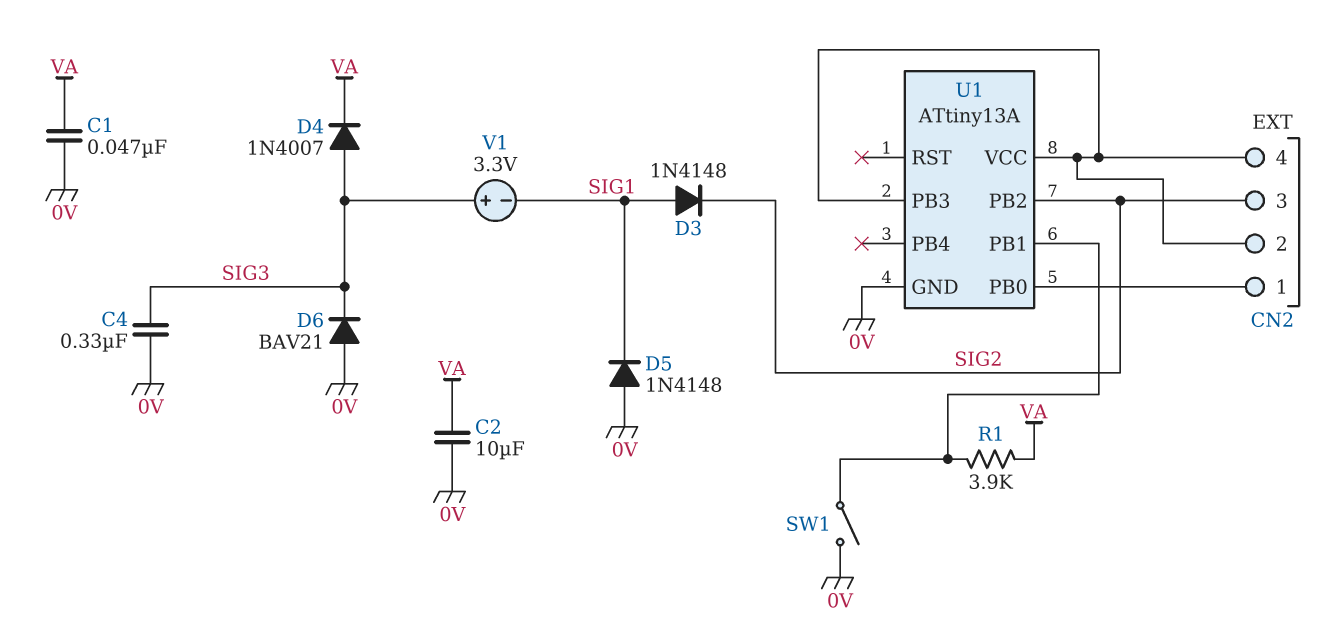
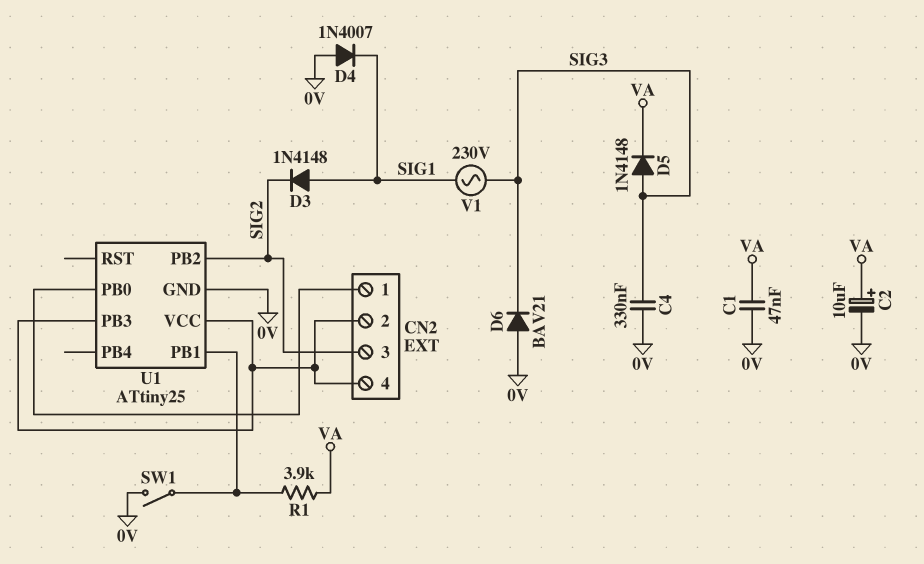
C2: 10uF (0V, VA) -> 10uF (plus VA, minus 0V)
D4: diode 1N4007 (A SIG3, K VA) -> diode 1N4007 (A 0V, K SIG1)
D5: diode 1N4148 (A 0V, K SIG1) -> diode 1N4148 (A SIG3, K VA)
U1: ATtiny13A -> ATtiny25
V1: 3.3V (plus SIG3, minus SIG1) -> AC 230V (SIG1, SIG3)

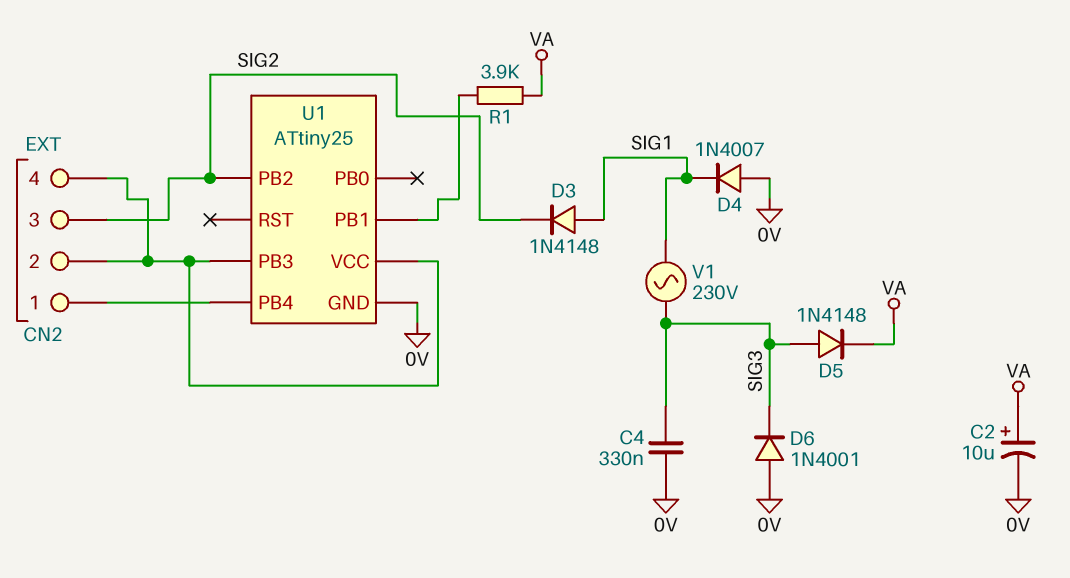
C1: 47nF (0V, VA) -> none
D6: diode BAV21 (A 0V, K SIG3) -> diode 1N4001 (A 0V, K SIG3)
SW1: switch (0V, U1/PB1) -> none
U1 pin PB0: CN2/1 -> none
U1 pin PB4: none -> CN2/1

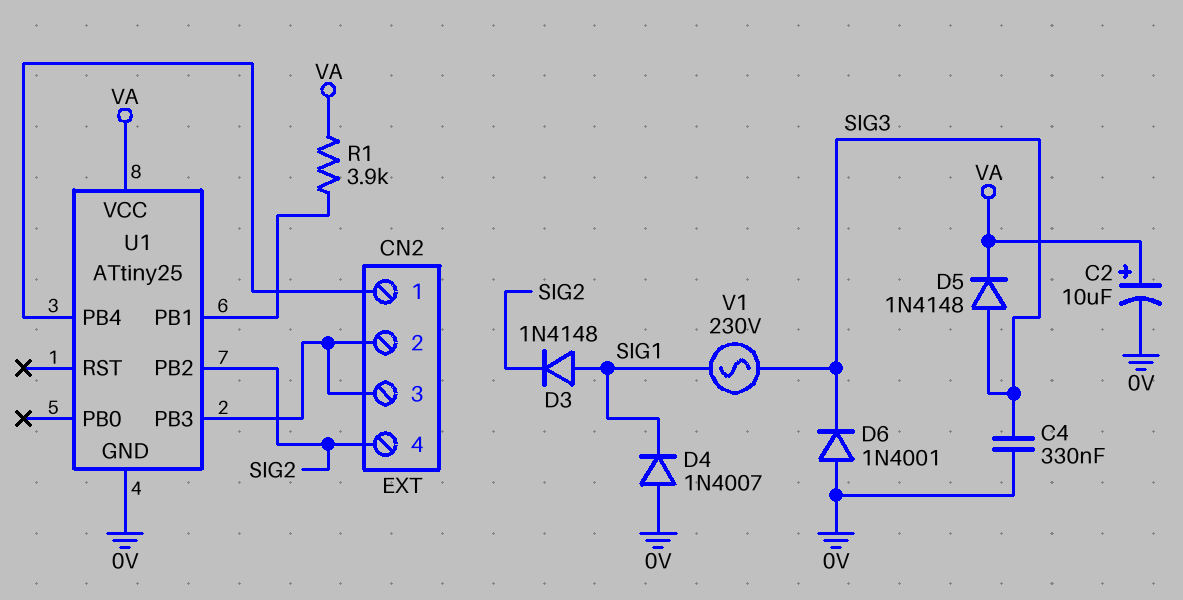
CN2 pin 3: SIG2 -> CN2/2
CN2 pin 4: CN2/2 -> SIG2
U1 pin VCC: CN2/2 -> VA

